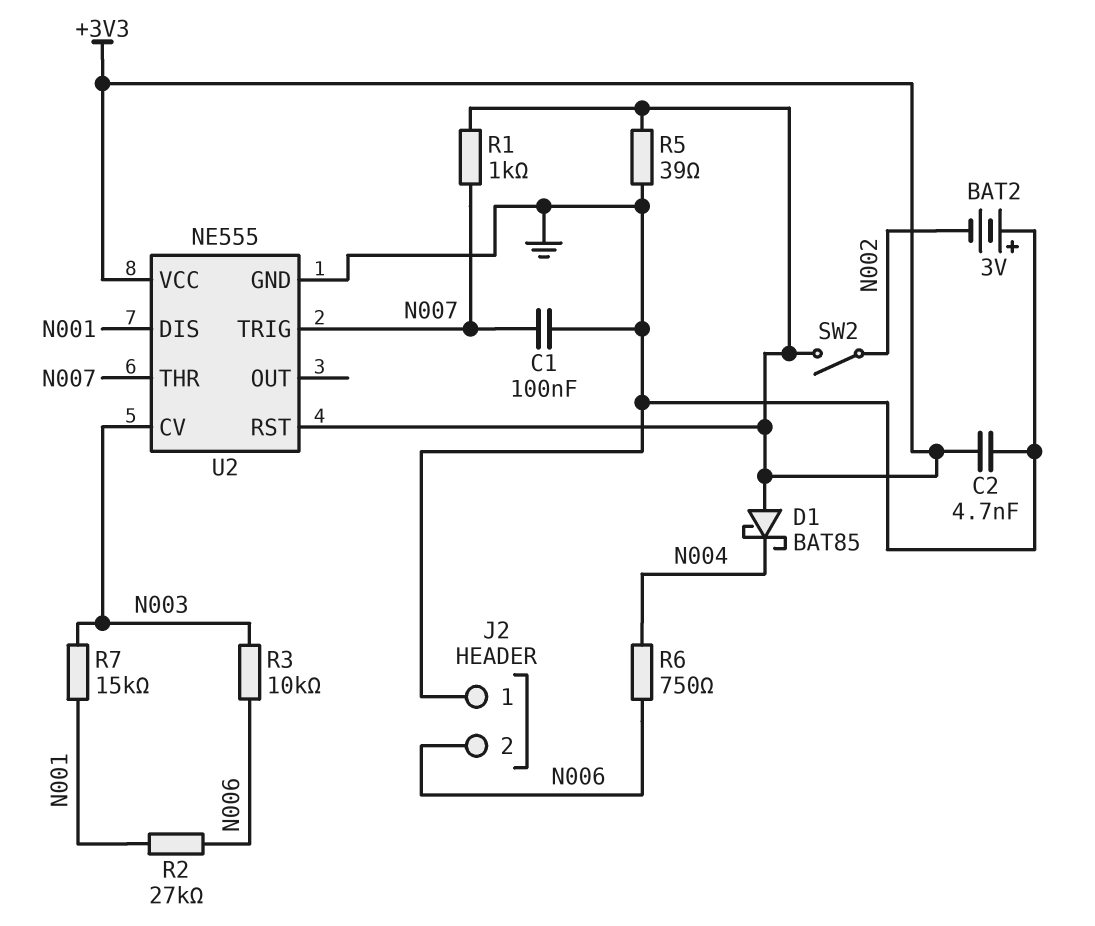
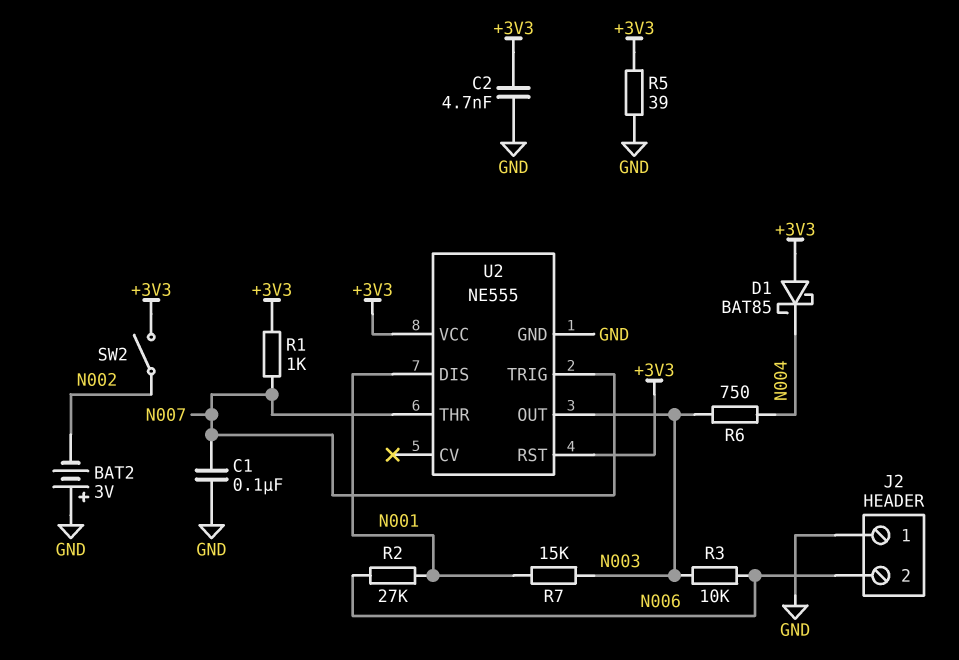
R6: 750 (N004, N006) -> 750 (N003, N004)
U2 pin CV: N003 -> none
U2 pin OUT: none -> N003

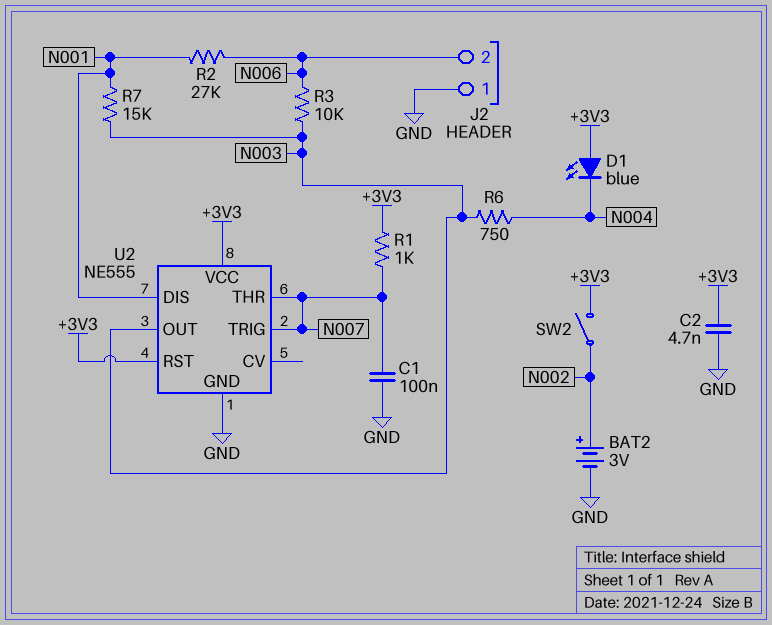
BAT2: 3V (plus GND, minus N002) -> 3V (plus N002, minus GND)
D1: schottky BAT85 (A +3V3, K N004) -> LED blue (A +3V3, K N004)
R5: 39 (+3V3, GND) -> none

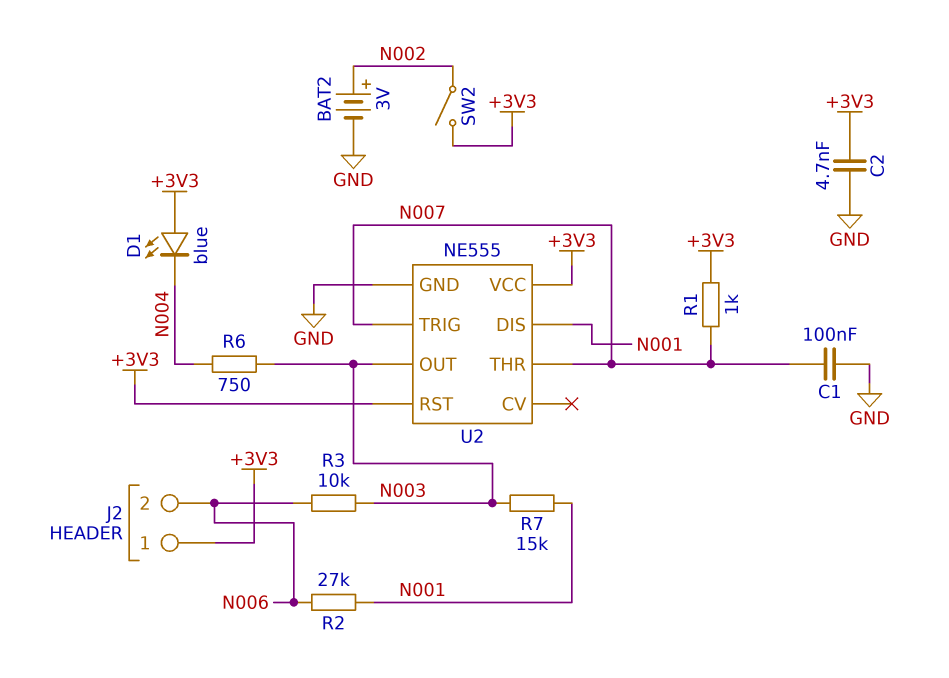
J2 pin 1: GND -> +3V3

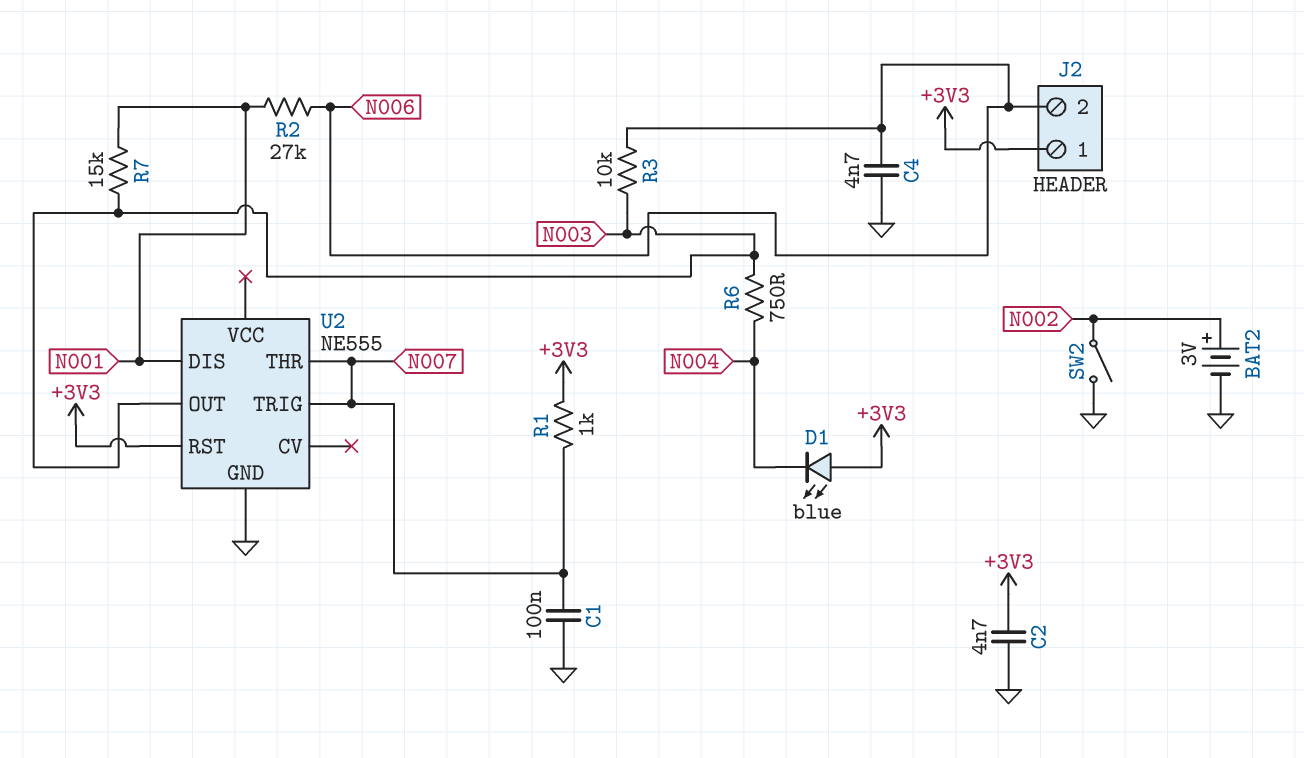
C4: none -> 4.7nF (GND, N006)
SW2: switch (+3V3, N002) -> switch (GND, N002)
U2 pin VCC: +3V3 -> none

